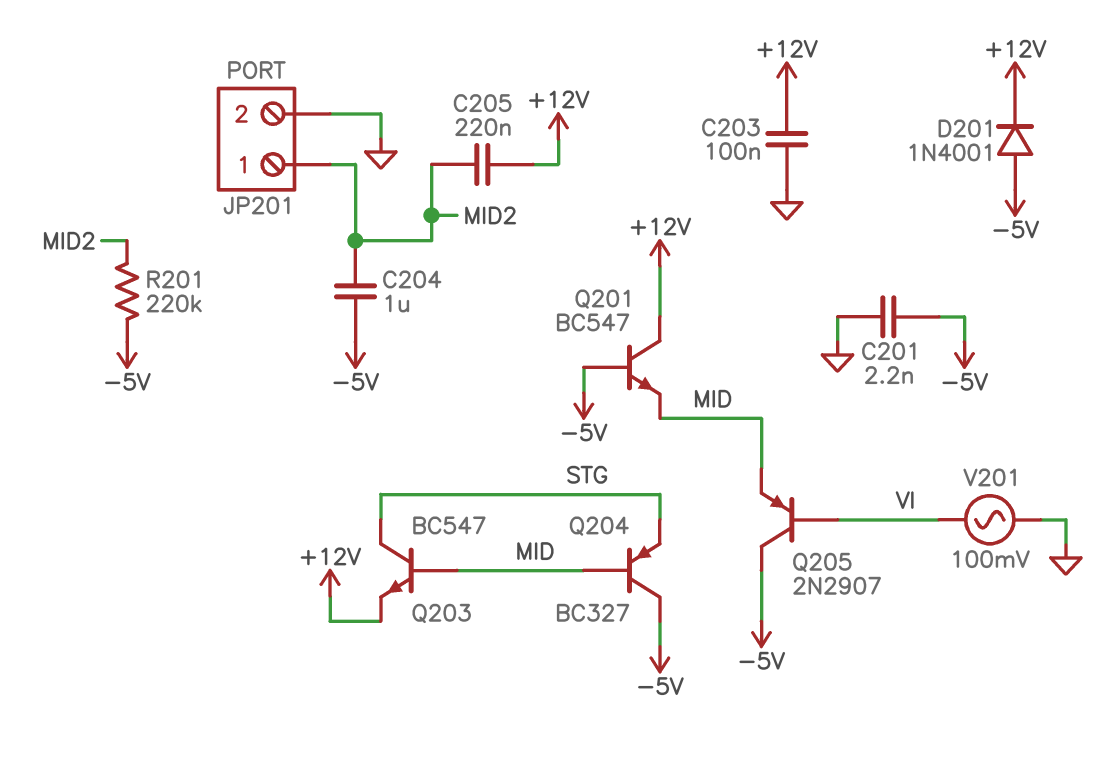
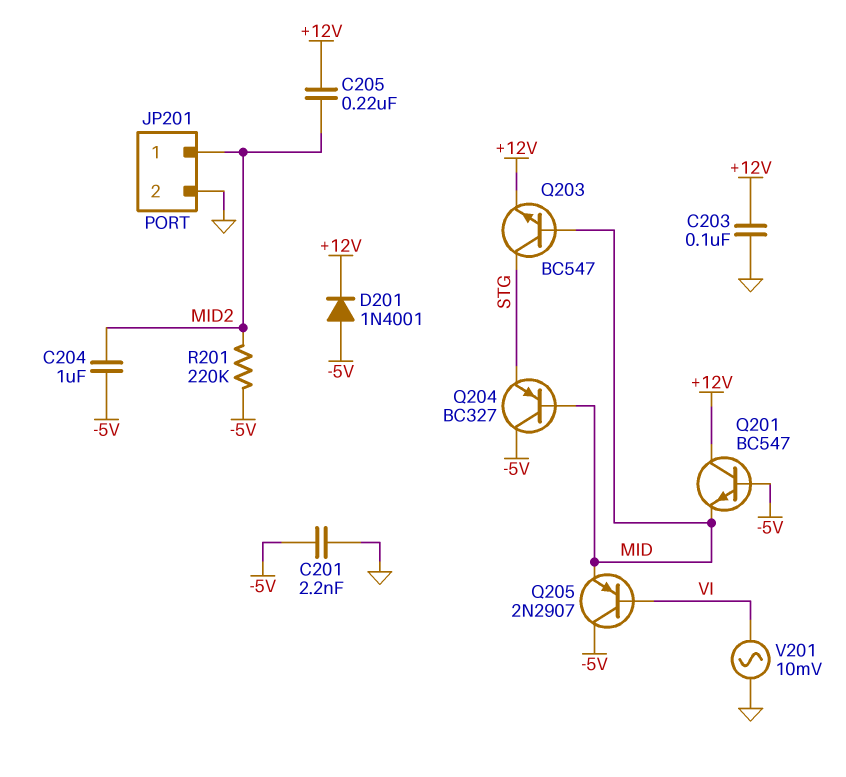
V201: AC 100mV (GND, VI) -> AC 10mV (GND, VI)

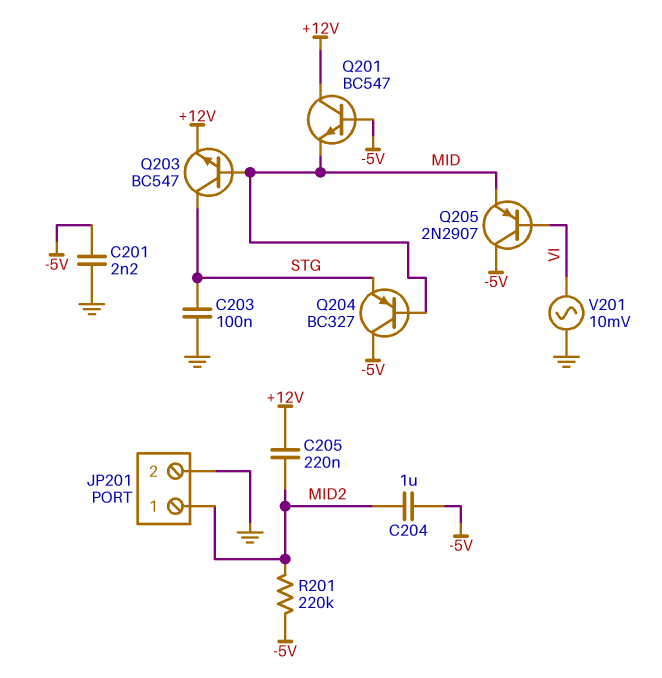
C203: 100nF (+12V, GND) -> 100nF (GND, STG)
D201: diode 1N4001 (A -5V, K +12V) -> none

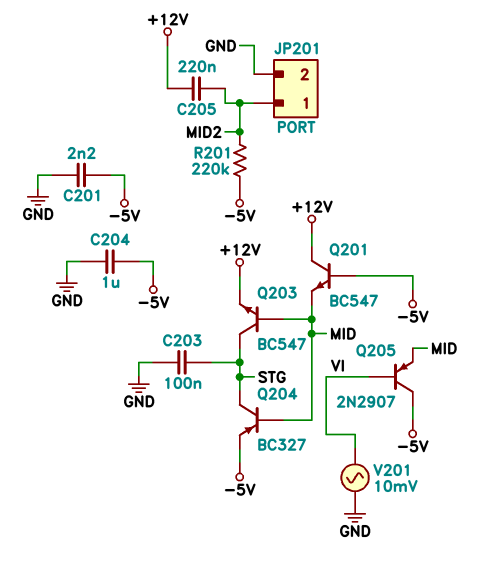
C204: 1uF (-5V, MID2) -> 1uF (-5V, GND)
Q204: PNP BC327 (B MID, C -5V, E STG) -> PNP BC327 (B MID, C STG, E -5V)

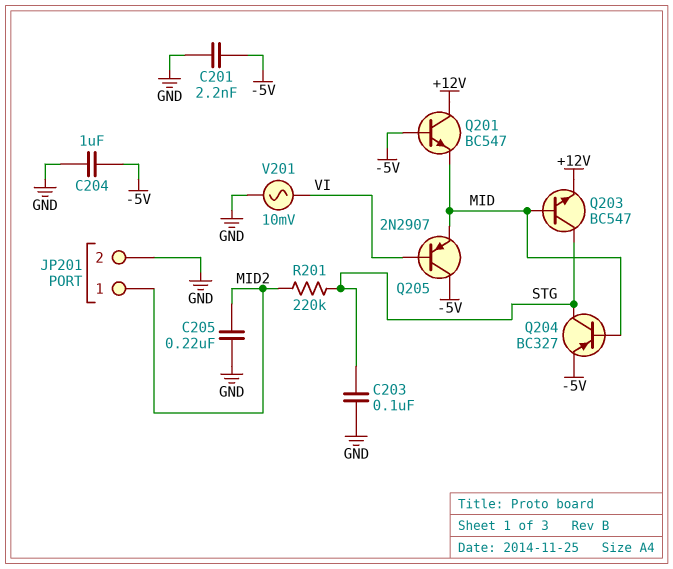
C205: 220nF (+12V, MID2) -> 220nF (GND, MID2)
R201: 220k (-5V, MID2) -> 220k (MID2, STG)

